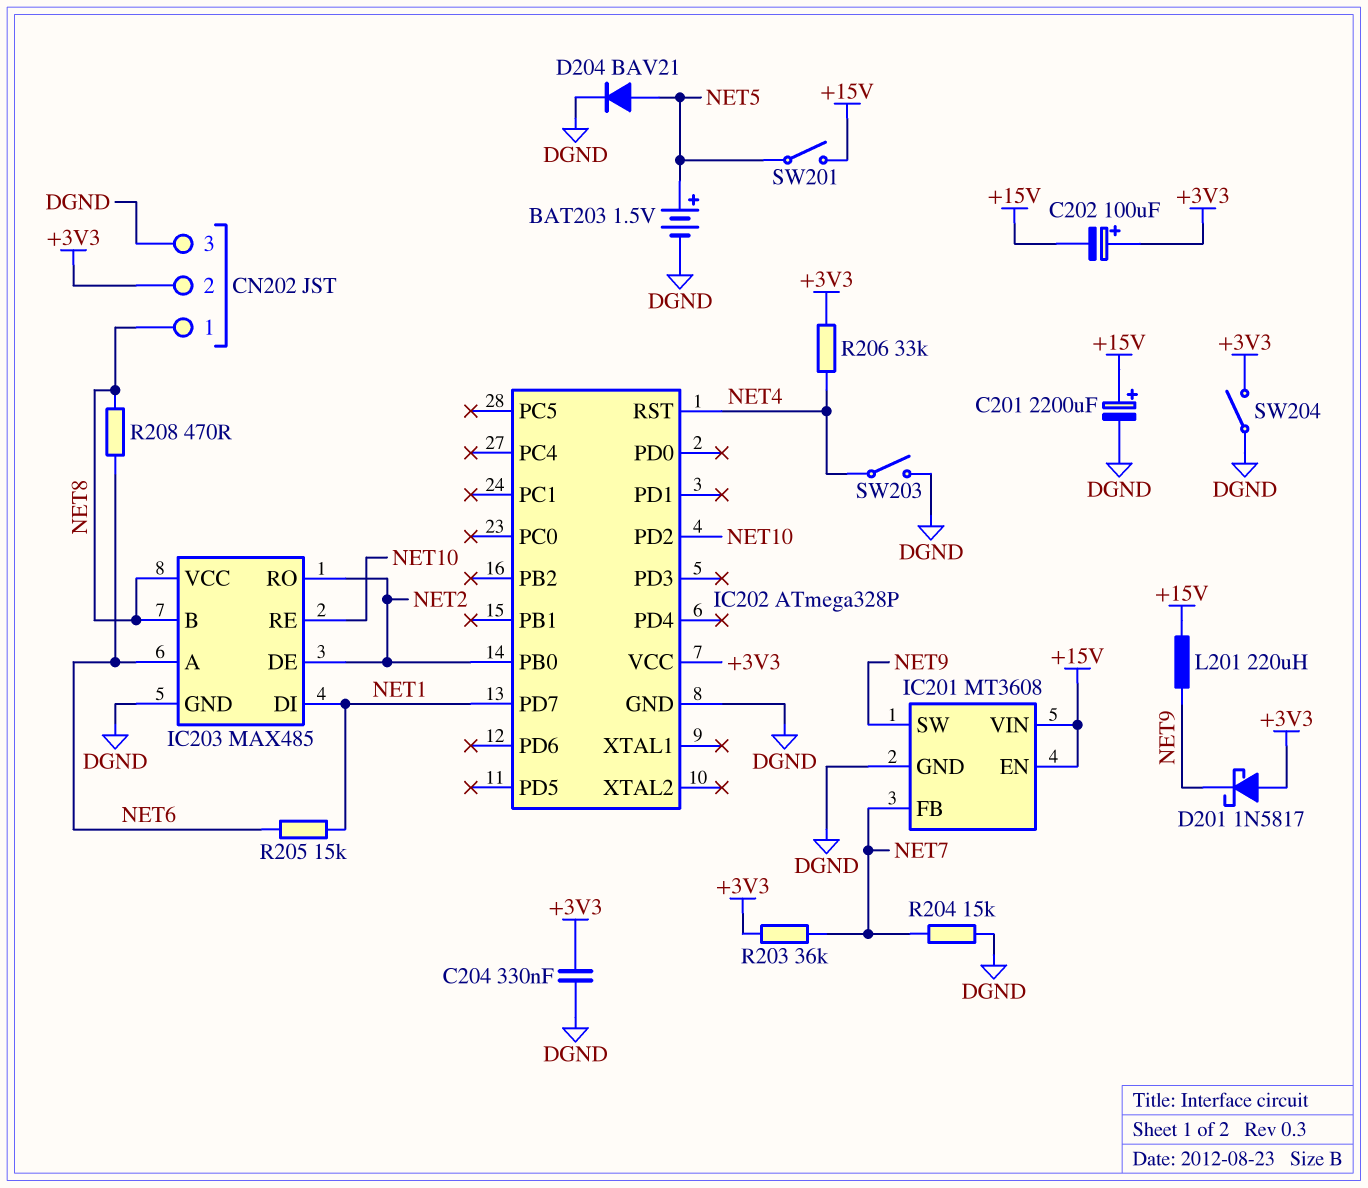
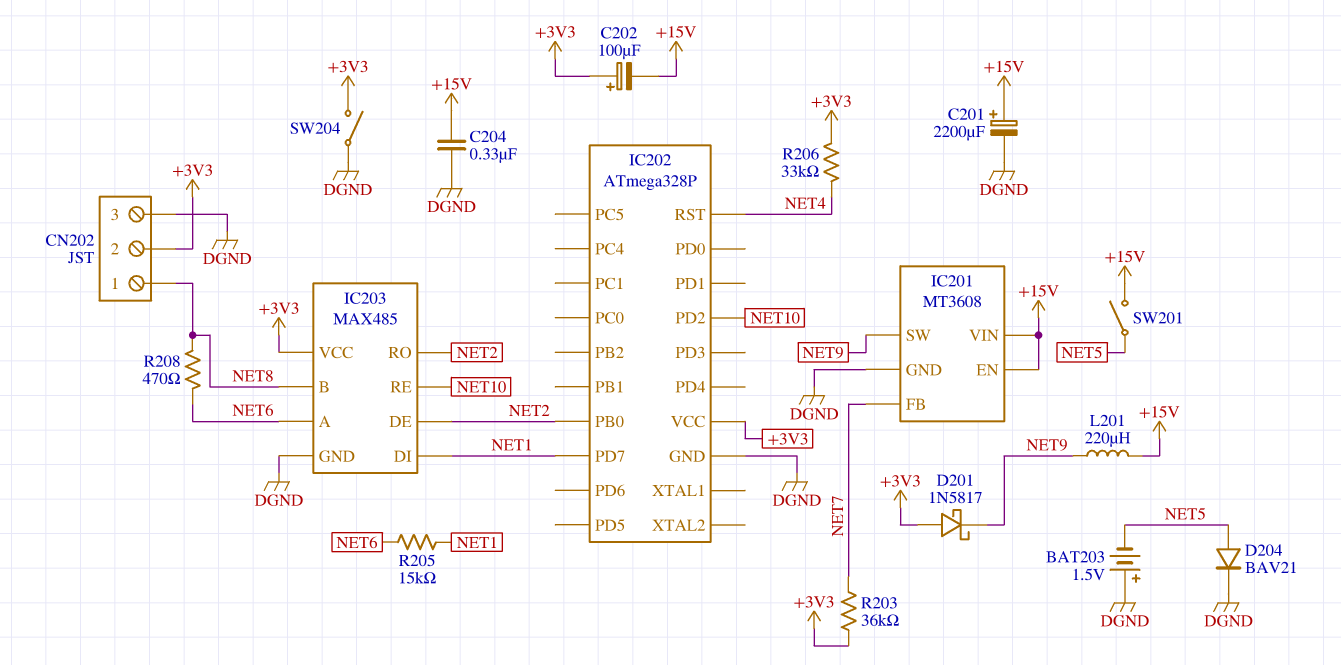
BAT203: 1.5V (plus NET5, minus DGND) -> 1.5V (plus DGND, minus NET5)
C204: 330nF (+3V3, DGND) -> 330nF (+15V, DGND)
IC203 pin VCC: NET8 -> +3V3
R204: 15k (DGND, NET7) -> none
SW203: switch (DGND, NET4) -> none

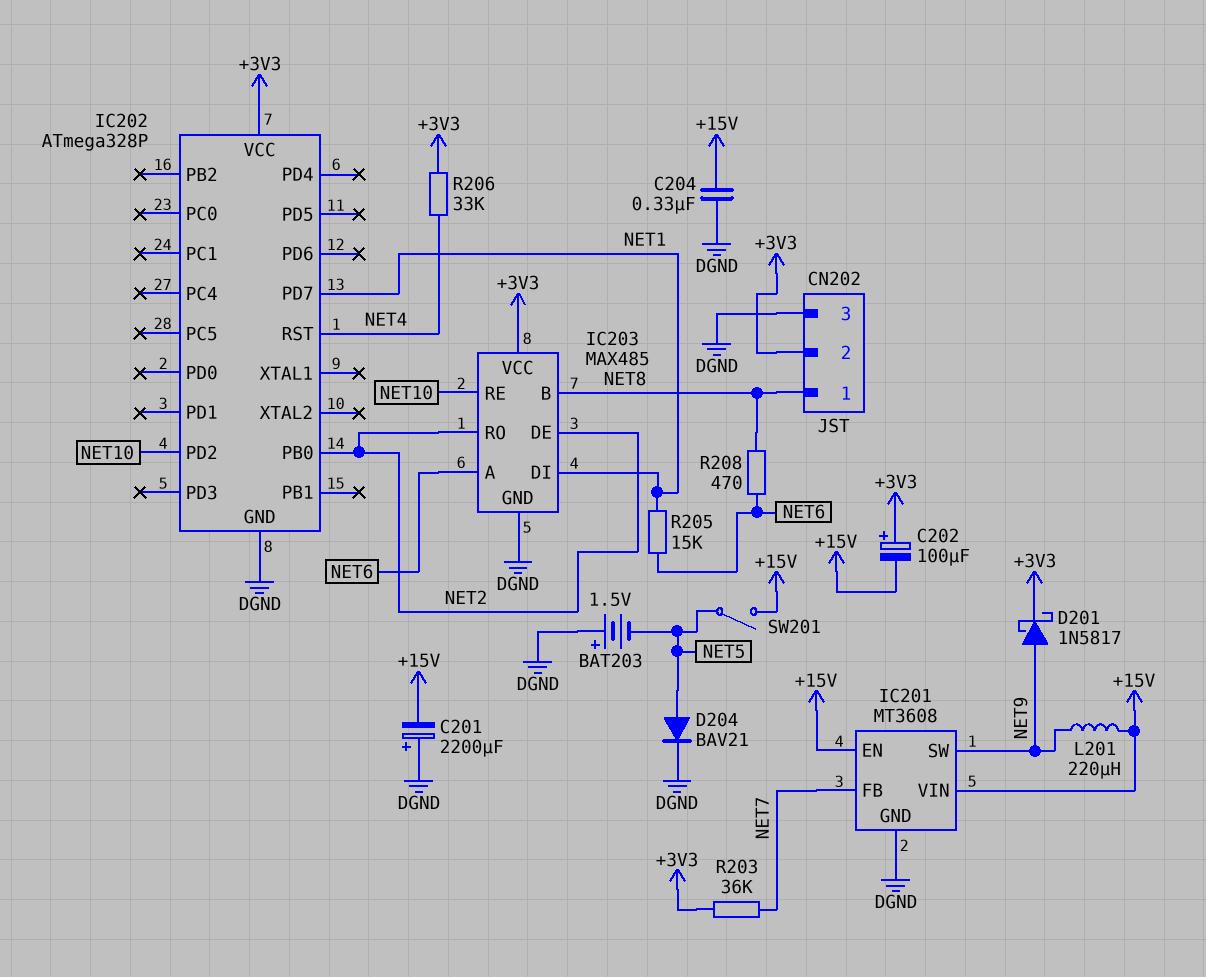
C201: 2200uF (plus +15V, minus DGND) -> 2200uF (plus DGND, minus +15V)
D201: schottky 1N5817 (A +3V3, K NET9) -> schottky 1N5817 (A NET9, K +3V3)
SW204: switch (+3V3, DGND) -> none

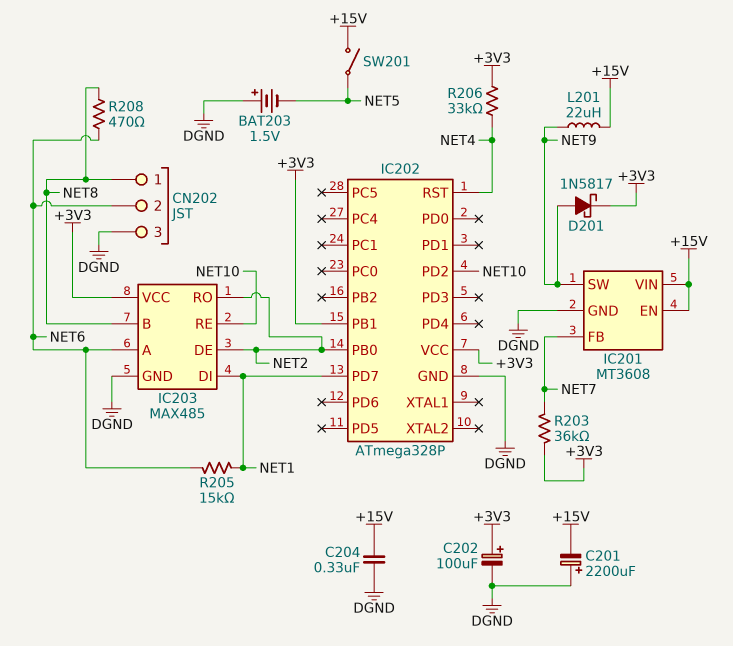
C202: 100uF (plus +3V3, minus +15V) -> 100uF (plus +3V3, minus DGND)
CN202 pin 2: +3V3 -> NET6
D204: diode BAV21 (A NET5, K DGND) -> none
IC202 pin PB1: none -> +3V3
L201: 220uH (+15V, NET9) -> 22uH (+15V, NET9)

